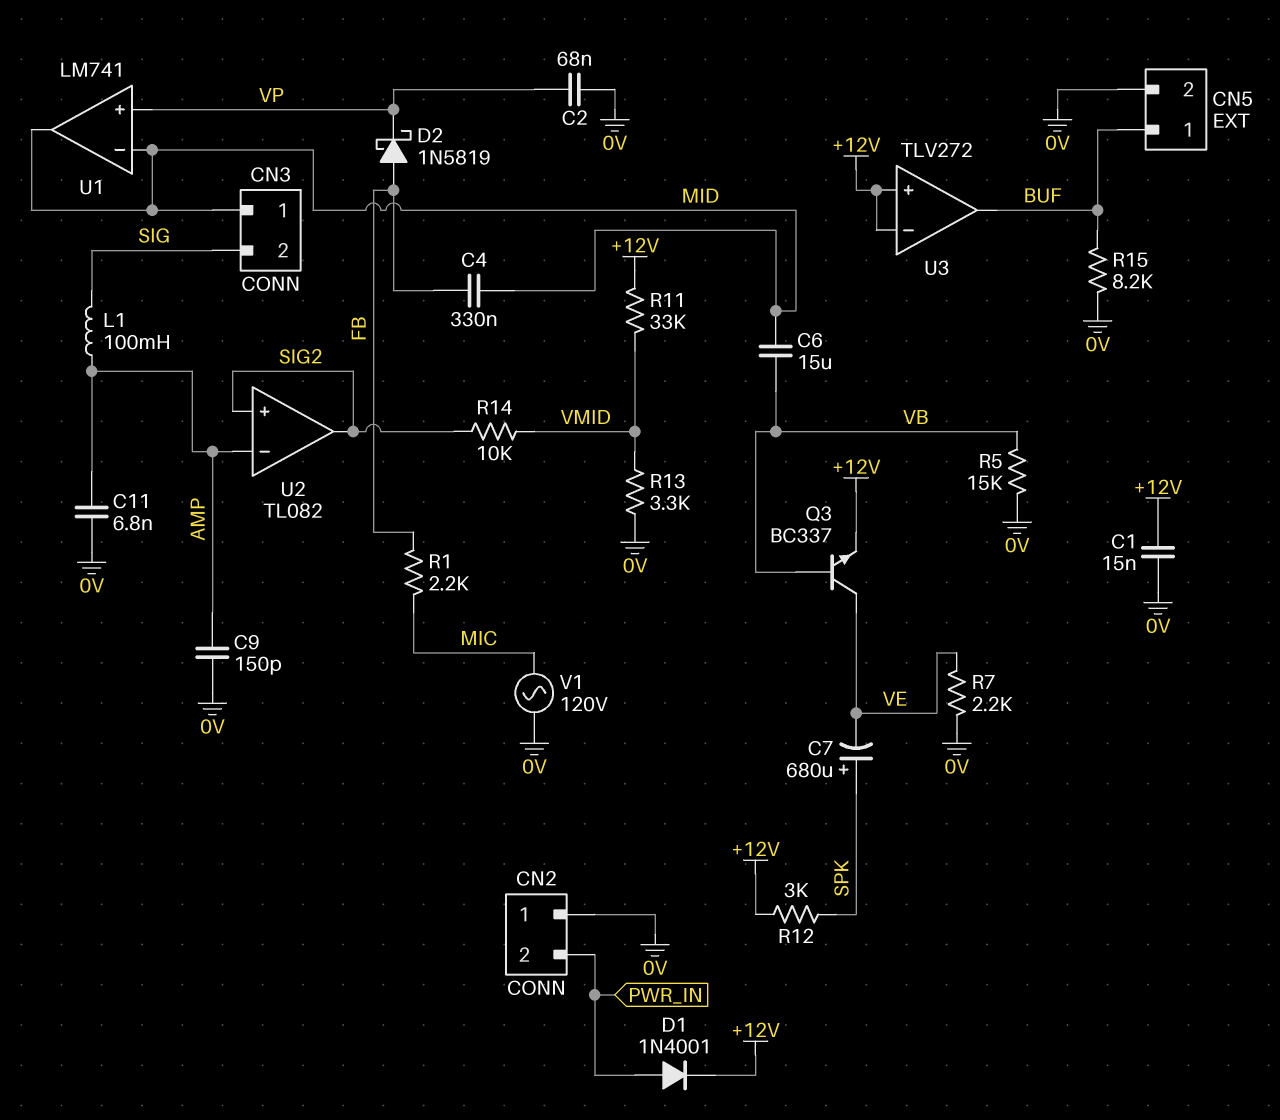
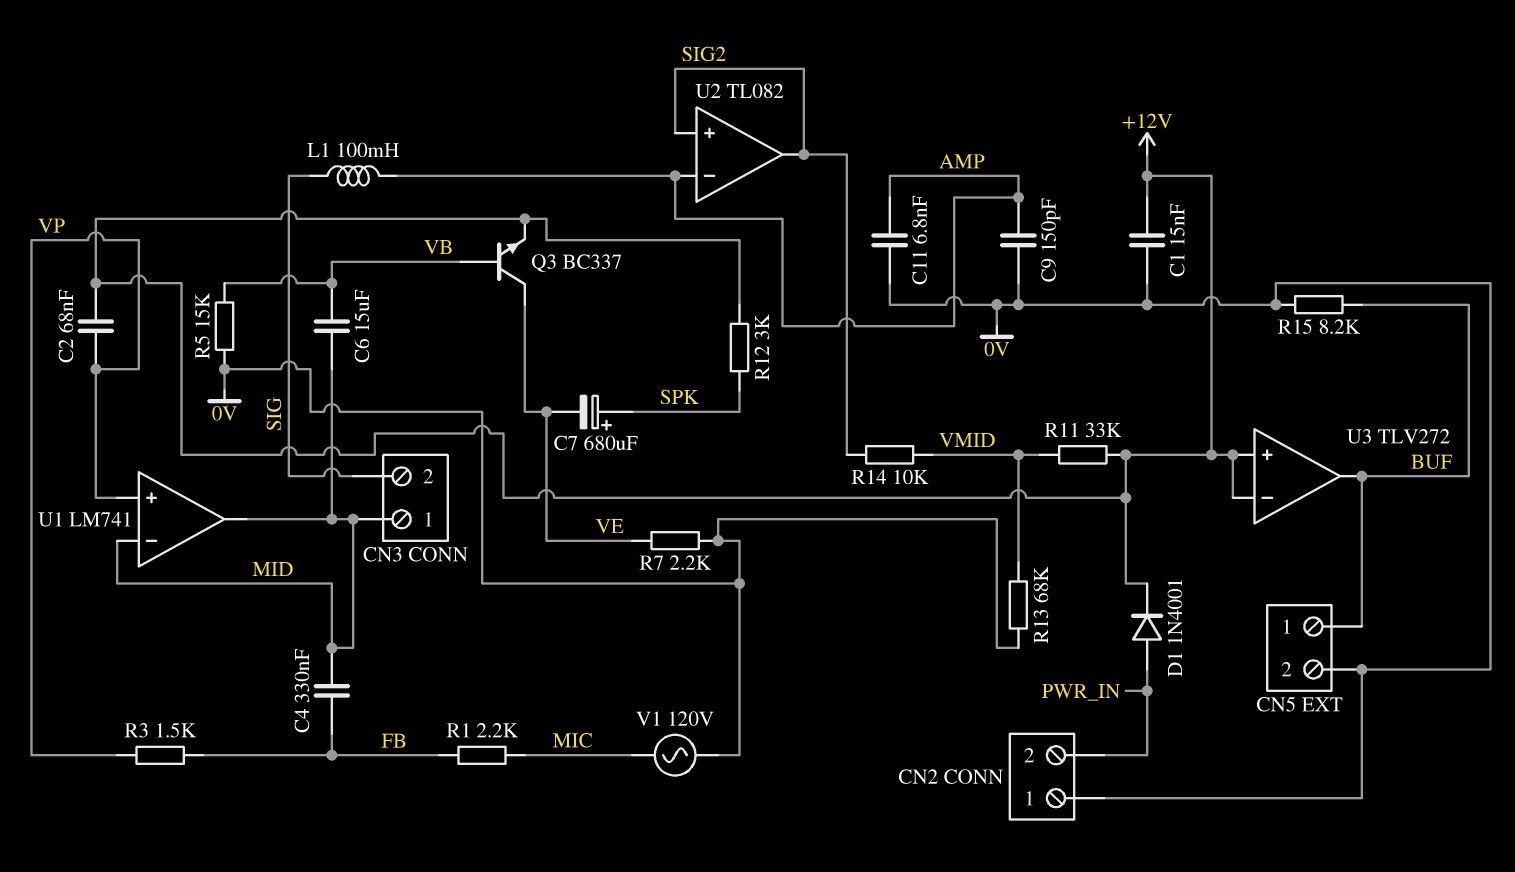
C2: 68nF (0V, VP) -> 68nF (+12V, VP)
D2: schottky 1N5819 (A FB, K VP) -> none
R3: none -> 1.5k (FB, VP)
R13: 3.3k (0V, VMID) -> 68k (0V, VMID)

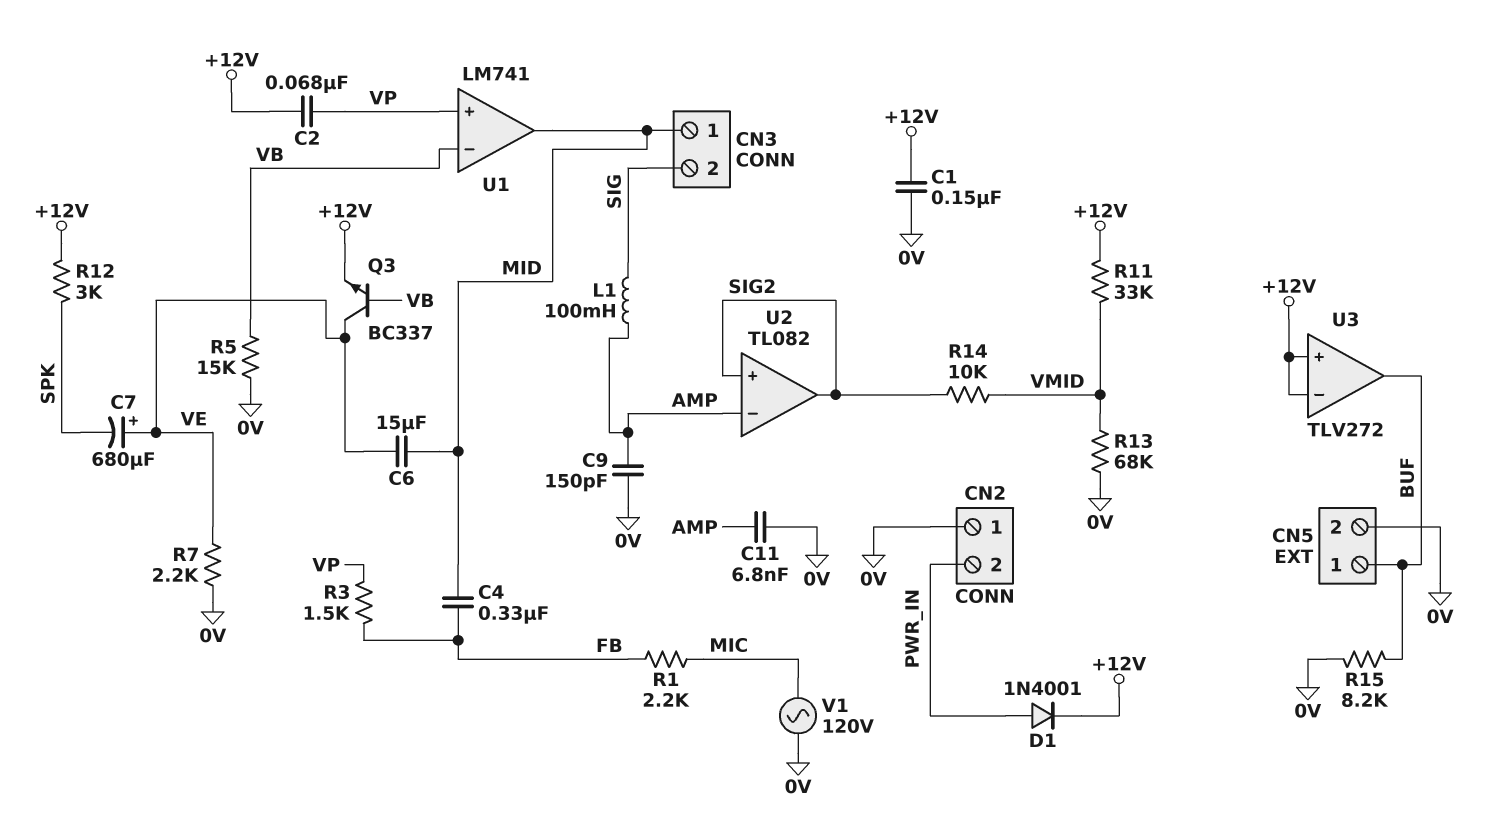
C1: 15nF (+12V, 0V) -> 150nF (+12V, 0V)
C6: 15uF (MID, VB) -> 15uF (MID, VE)
C7: 680uF (plus SPK, minus VE) -> 680uF (plus VE, minus SPK)
U1 pin in-: MID -> VB

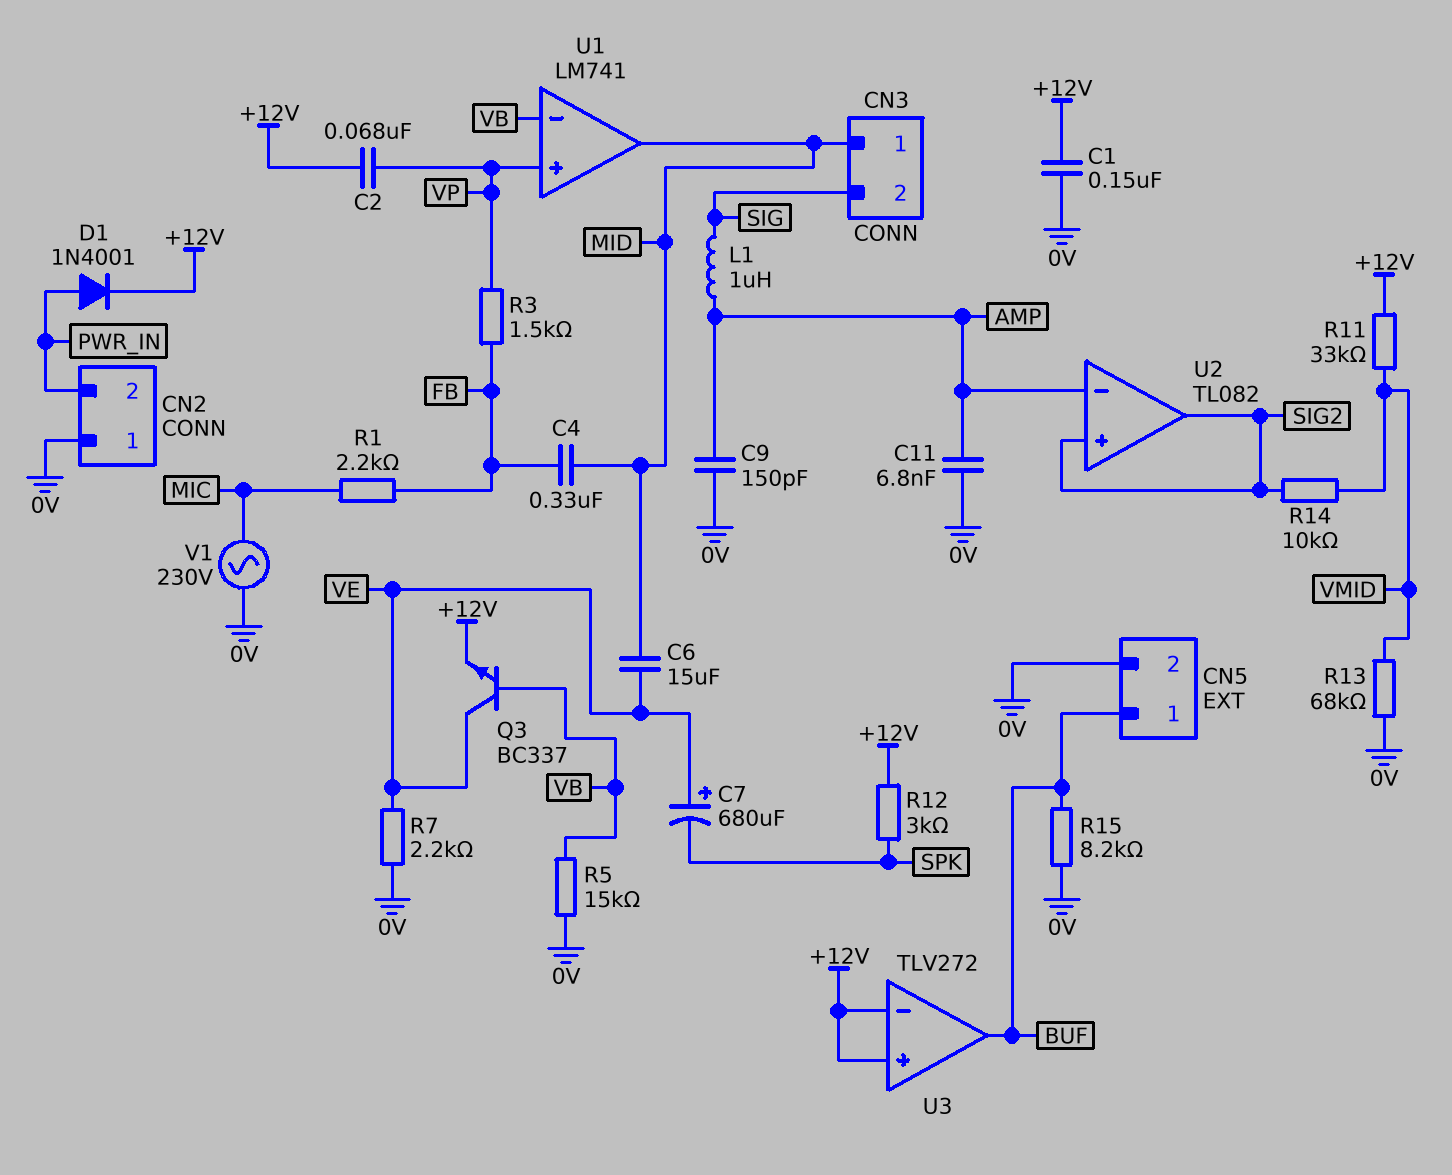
L1: 100mH (AMP, SIG) -> 1uH (AMP, SIG)
V1: AC 120V (0V, MIC) -> AC 230V (0V, MIC)

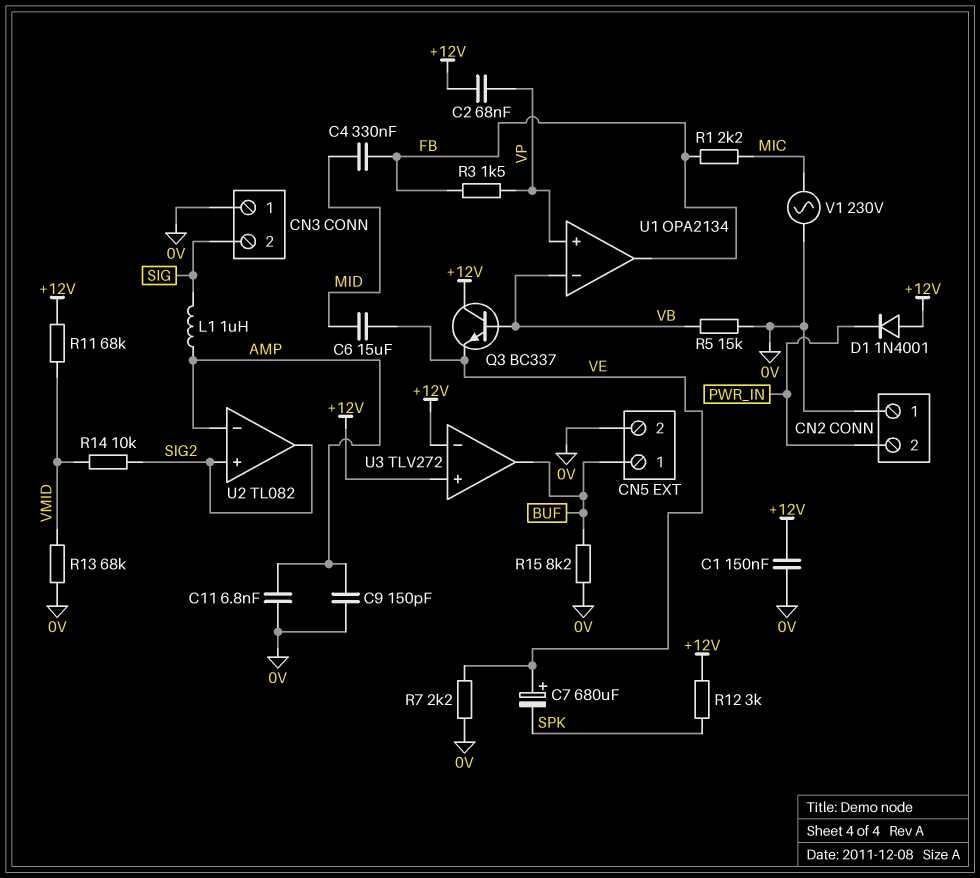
CN3 pin 1: MID -> 0V
D1: diode 1N4001 (A PWR_IN, K +12V) -> diode 1N4001 (A +12V, K PWR_IN)
Q3: NPN BC337 (B VB, C VE, E +12V) -> NPN BC337 (B VB, C +12V, E VE)
R11: 33k (+12V, VMID) -> 68k (+12V, VMID)
U1: LM741 -> OPA2134
U1 pin out: MID -> FB

